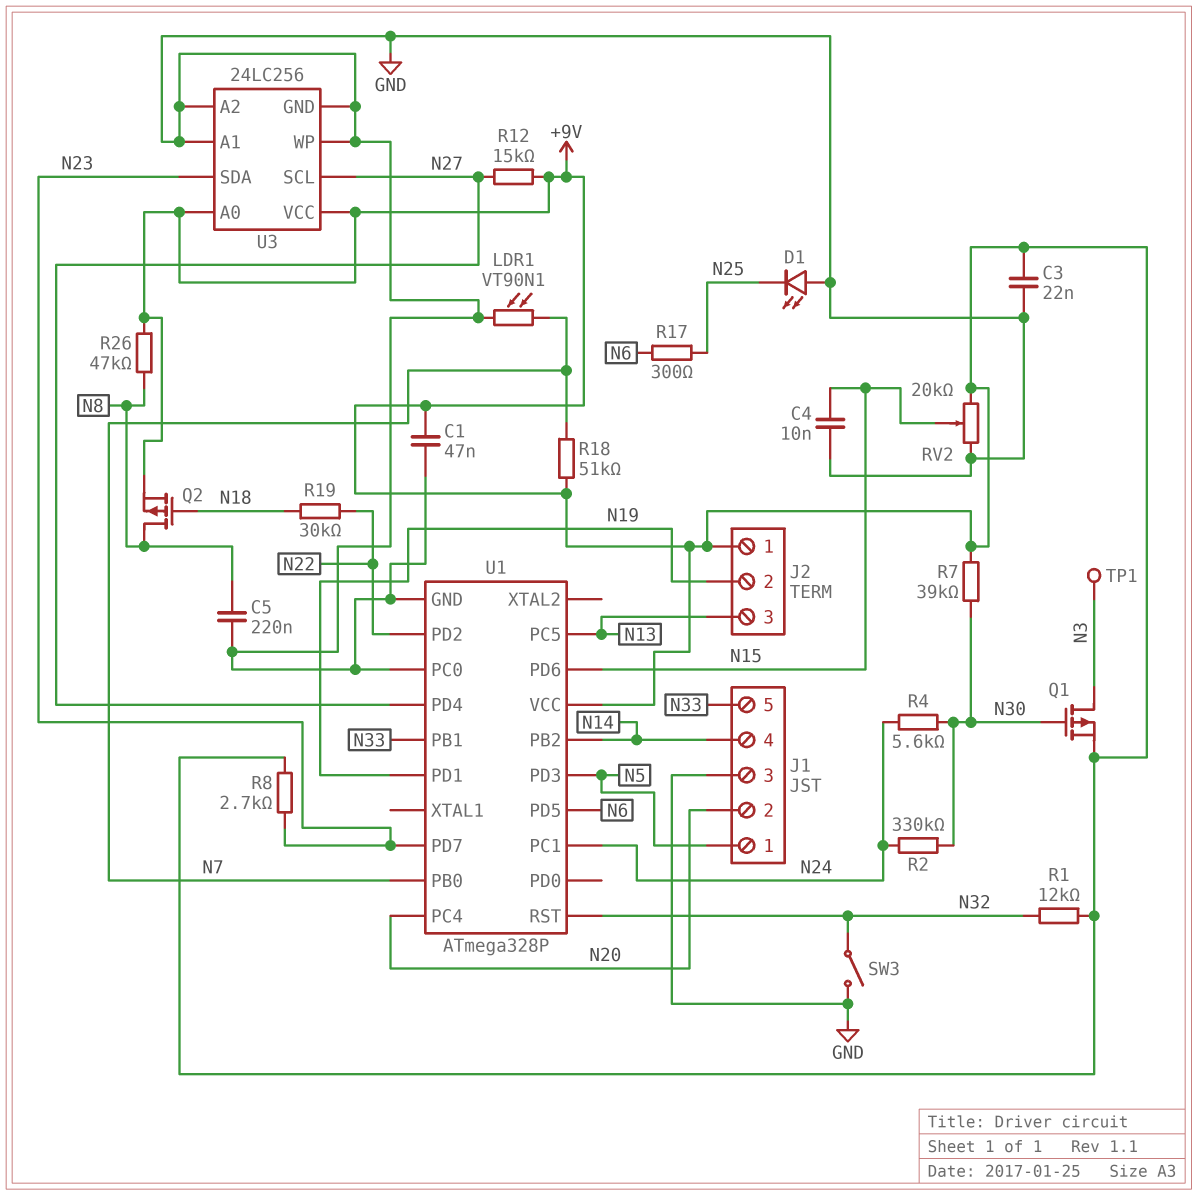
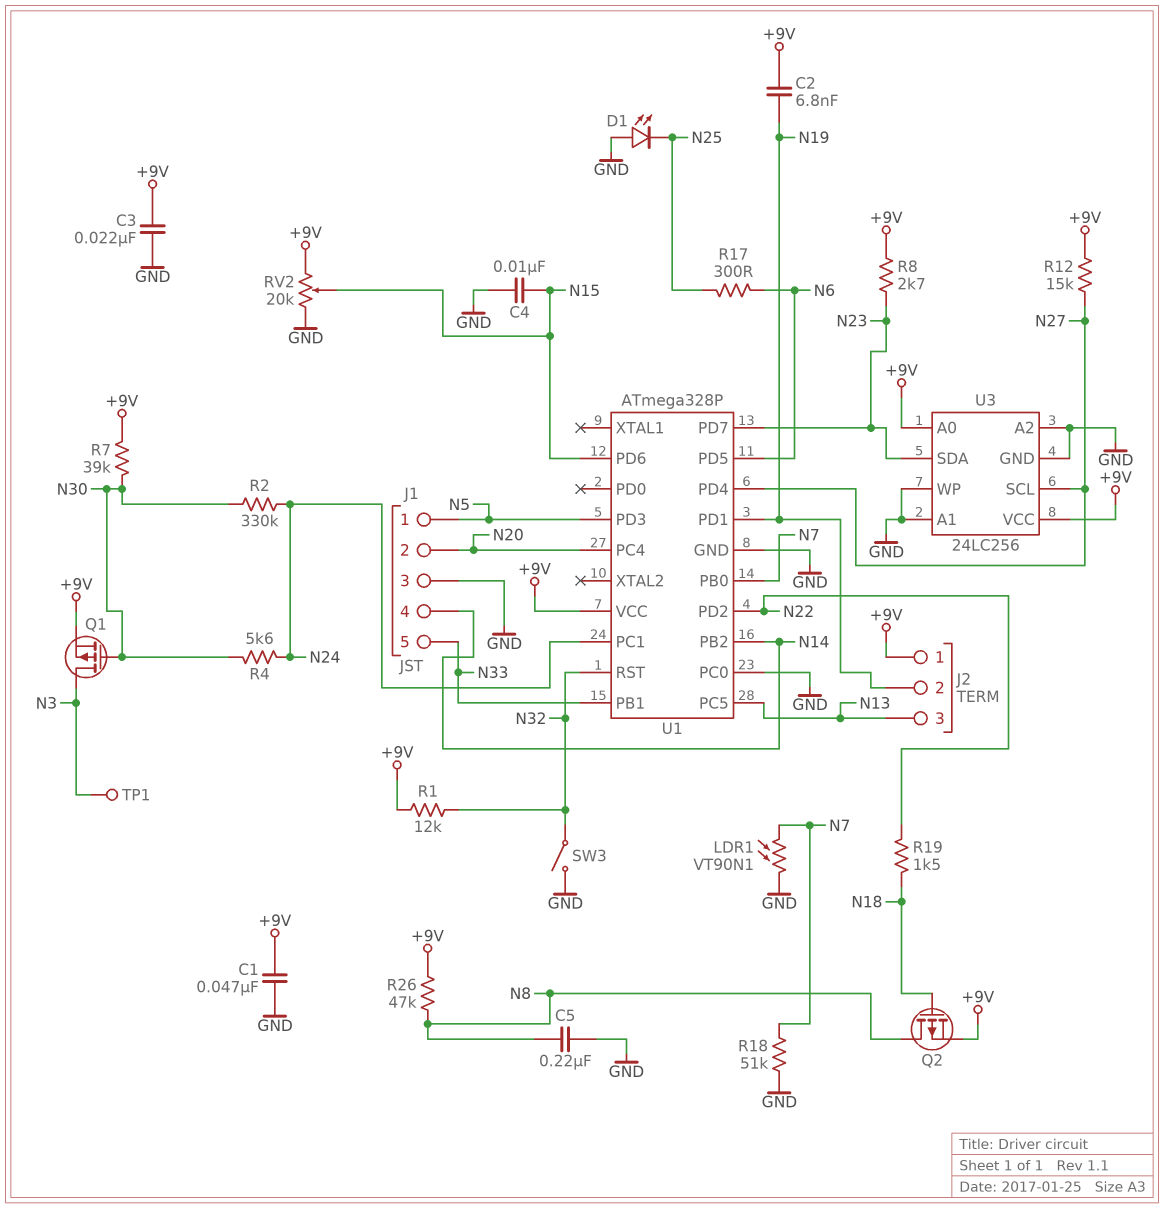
C2: none -> 6.8nF (+9V, N19)
R18: 51k (+9V, N7) -> 51k (GND, N7)
R19: 30k (N18, N22) -> 1.5k (N18, N22)

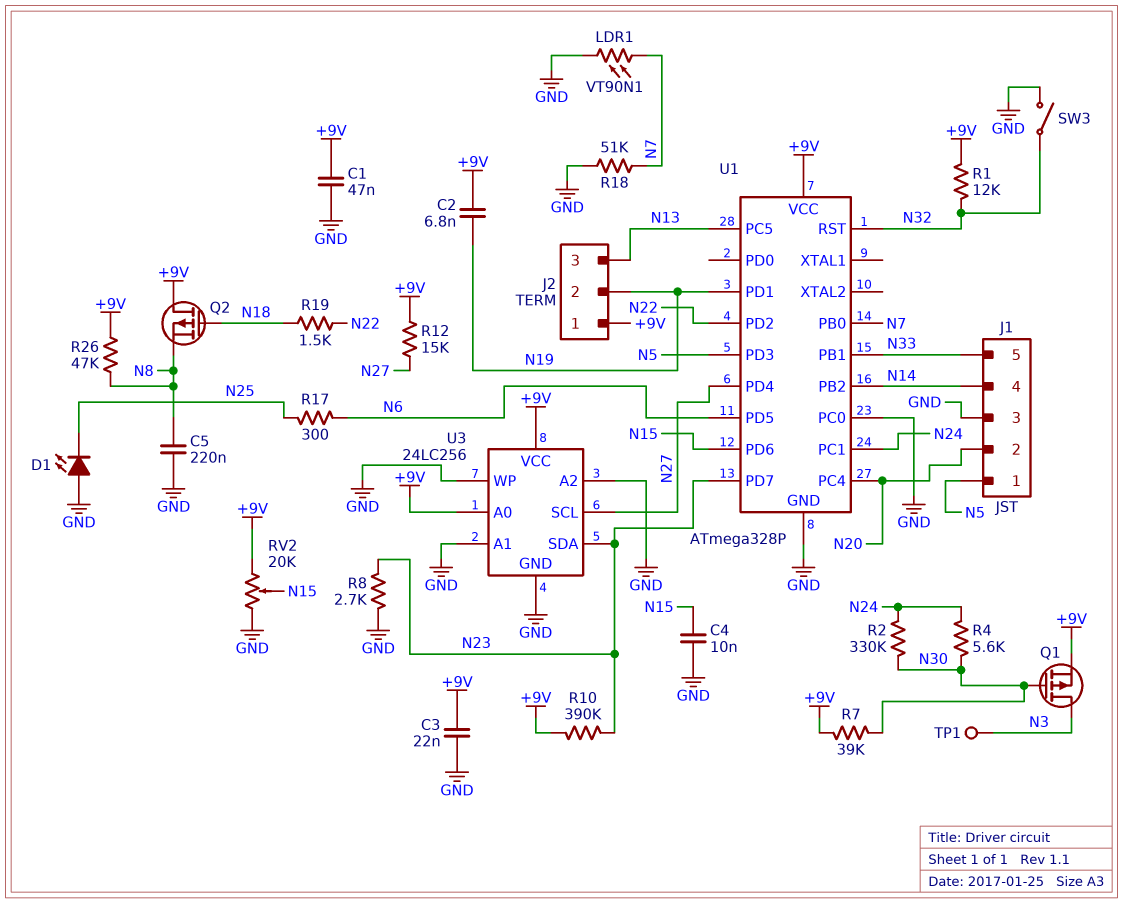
Q2: PMOS (G N18, D N8, S +9V) -> PMOS (G N18, D +9V, S N8)
R8: 2.7k (+9V, N23) -> 2.7k (GND, N23)
R10: none -> 390k (+9V, N23)

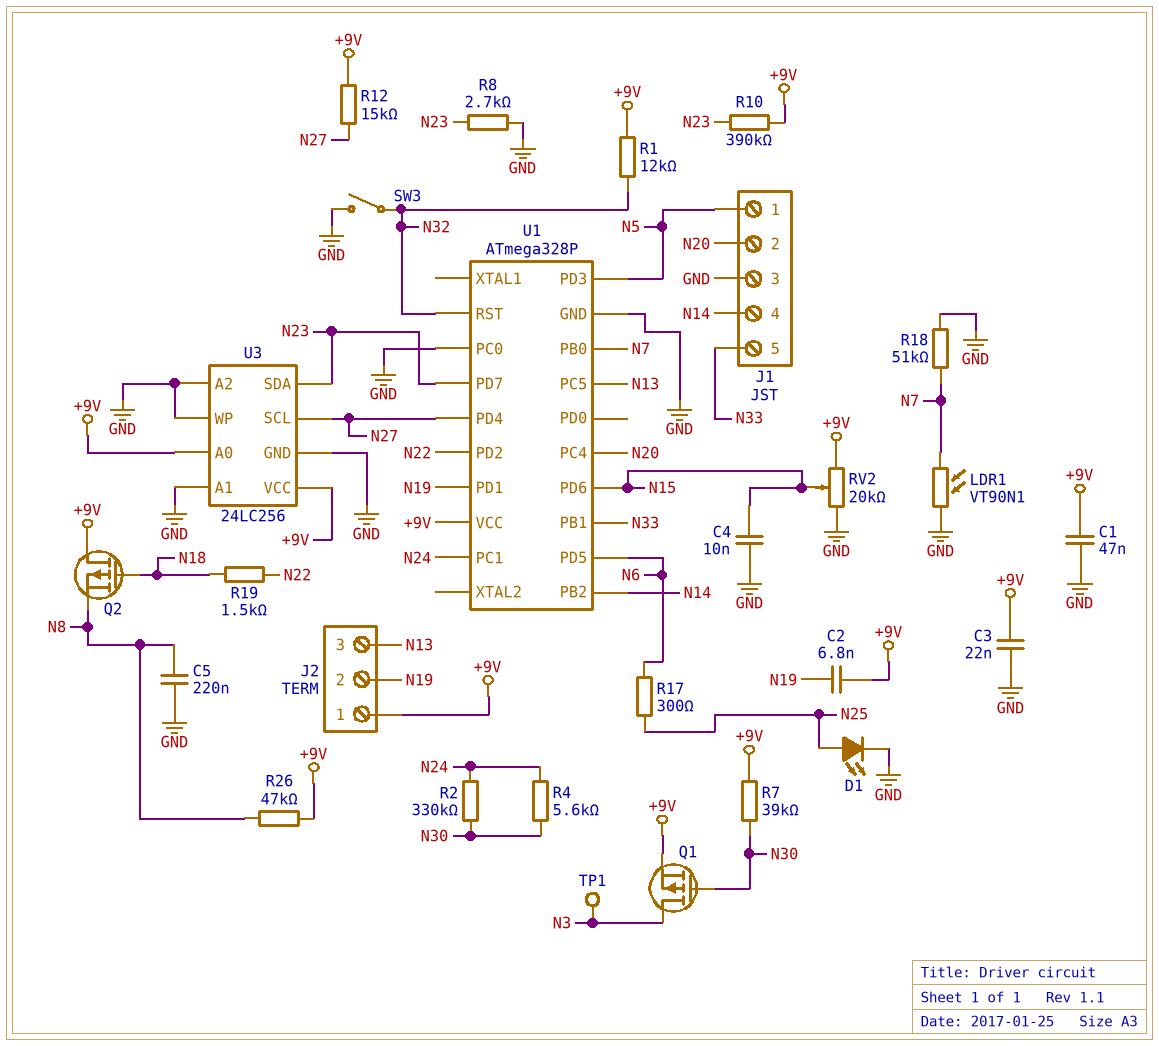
D1: LED (A GND, K N25) -> LED (A N25, K GND)

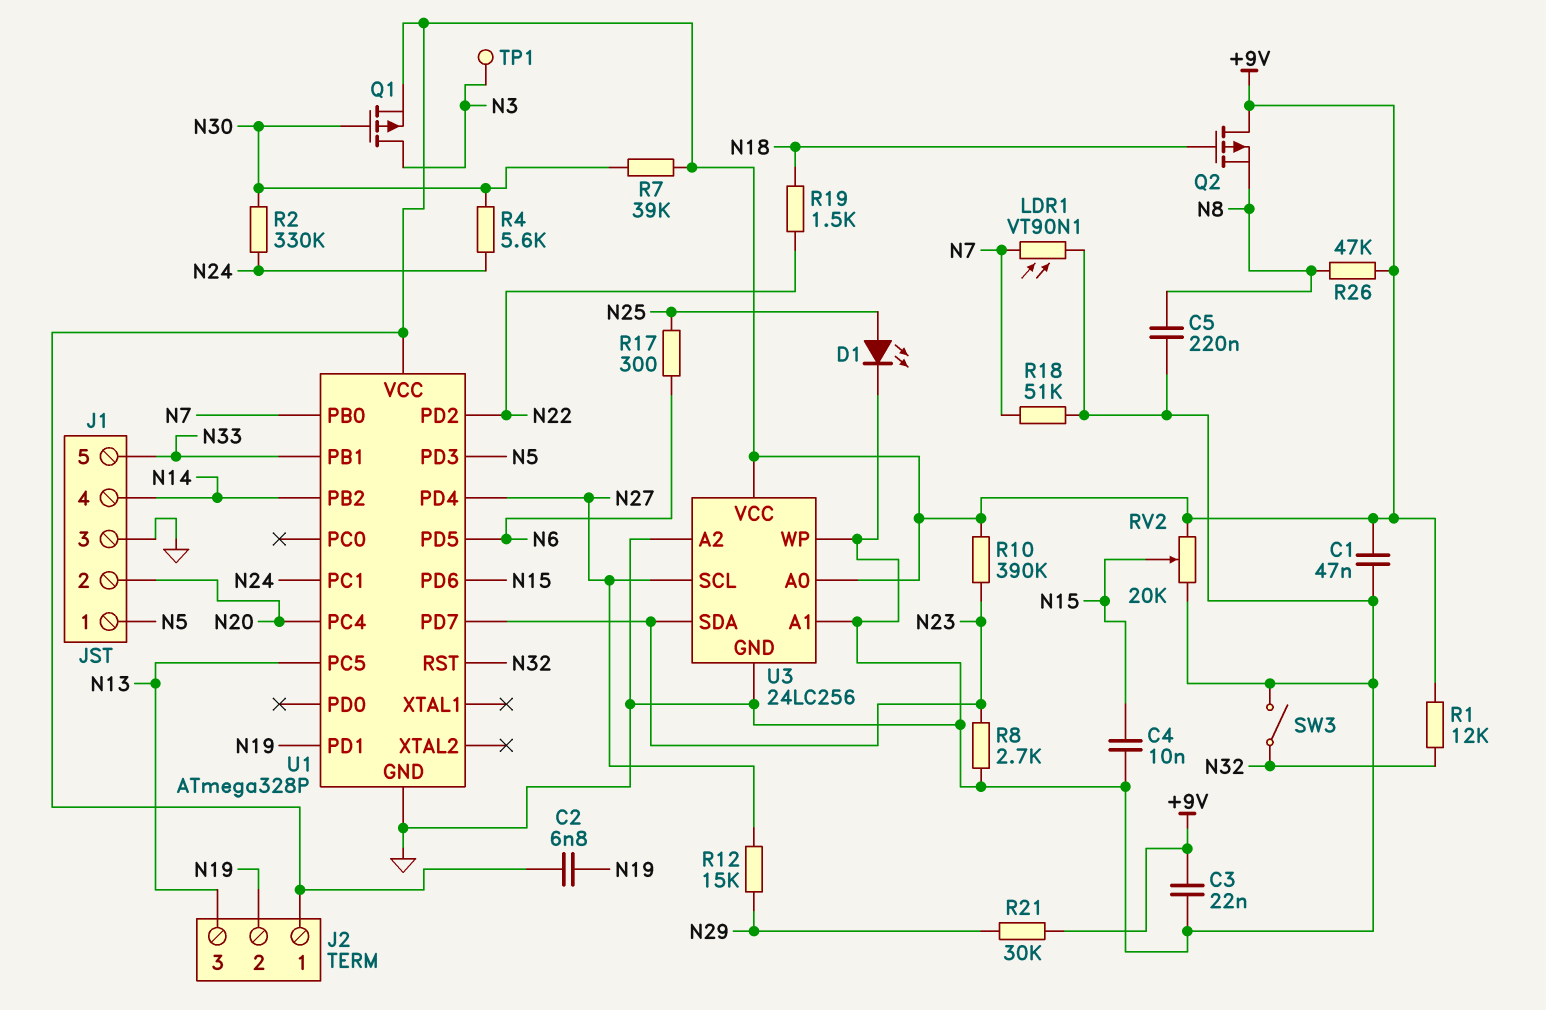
R12: 15k (+9V, N27) -> 15k (N27, N29)
R21: none -> 30k (+9V, N29)
U1 pin PC0: GND -> none

